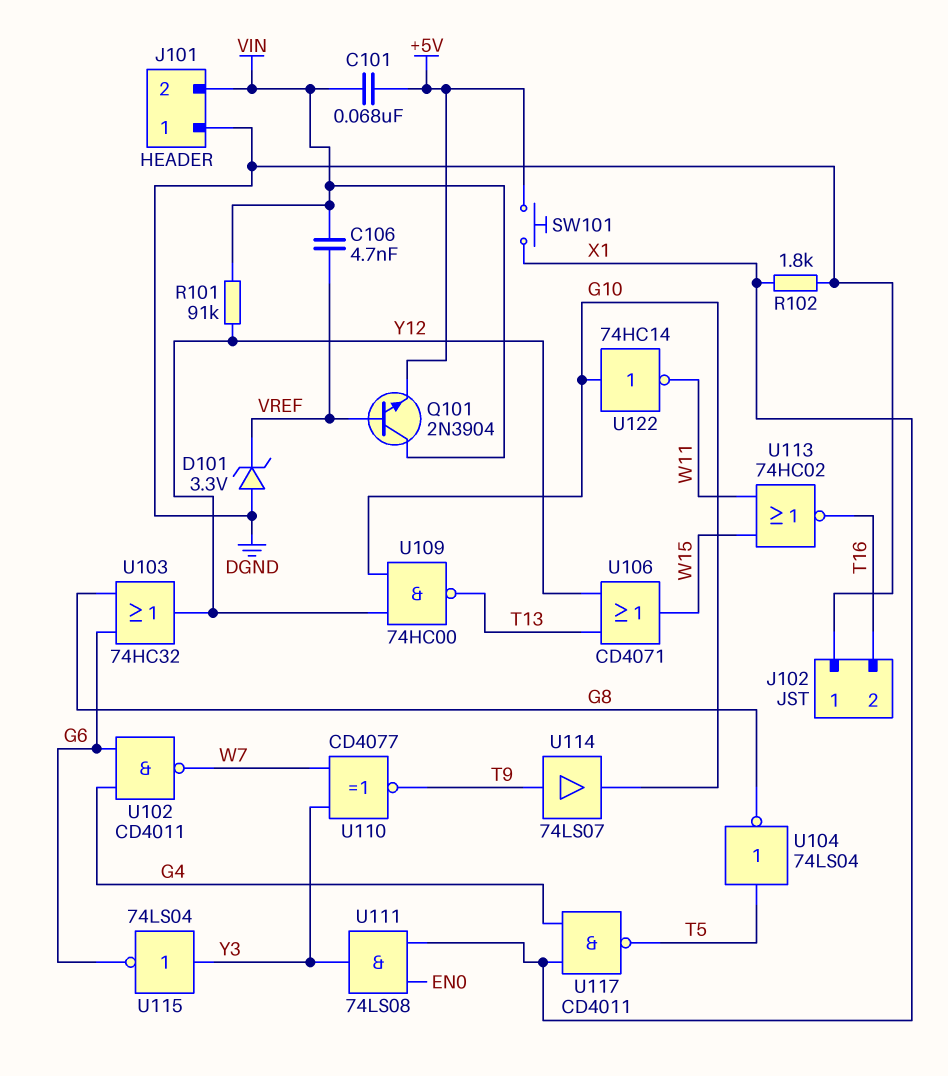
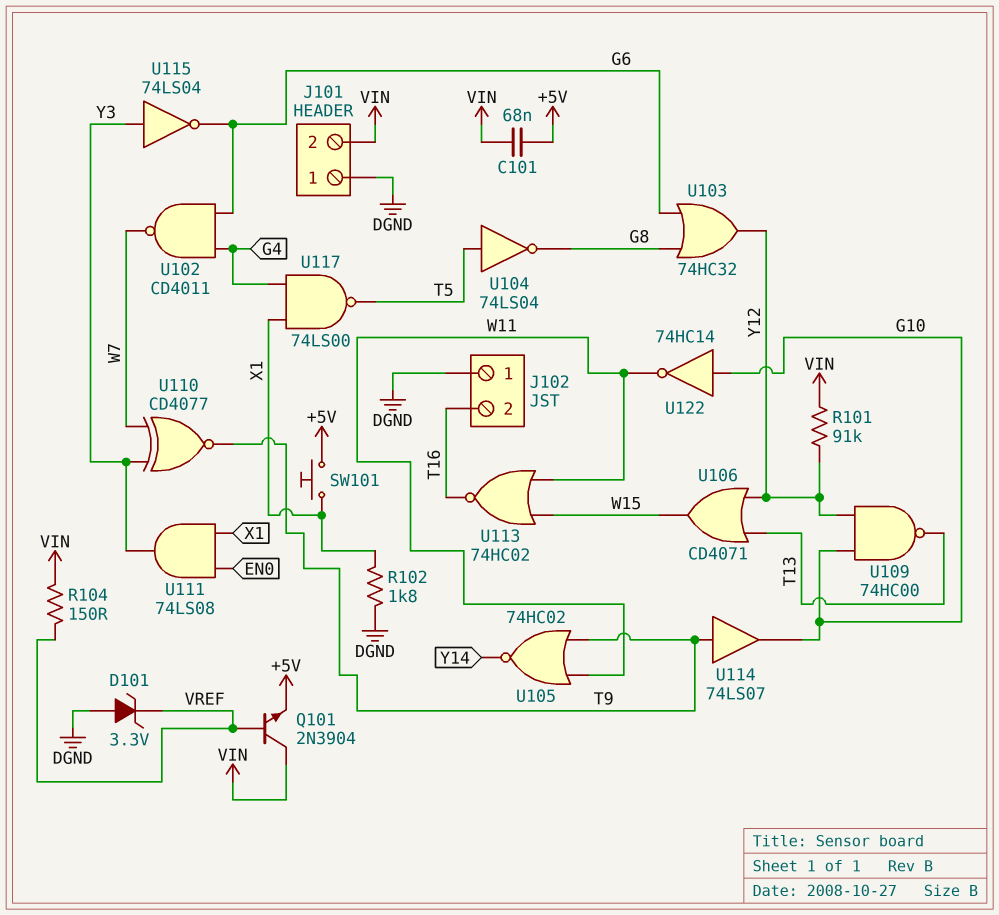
C106: 4.7nF (VIN, VREF) -> none
R104: none -> 150 (VIN, VREF)
U105: none -> NOR 74HC02 (in T9, in W11, out Y14)
U117: NAND CD4011 (in G4, in X1, out T5) -> NAND 74LS00 (in G4, in X1, out T5)

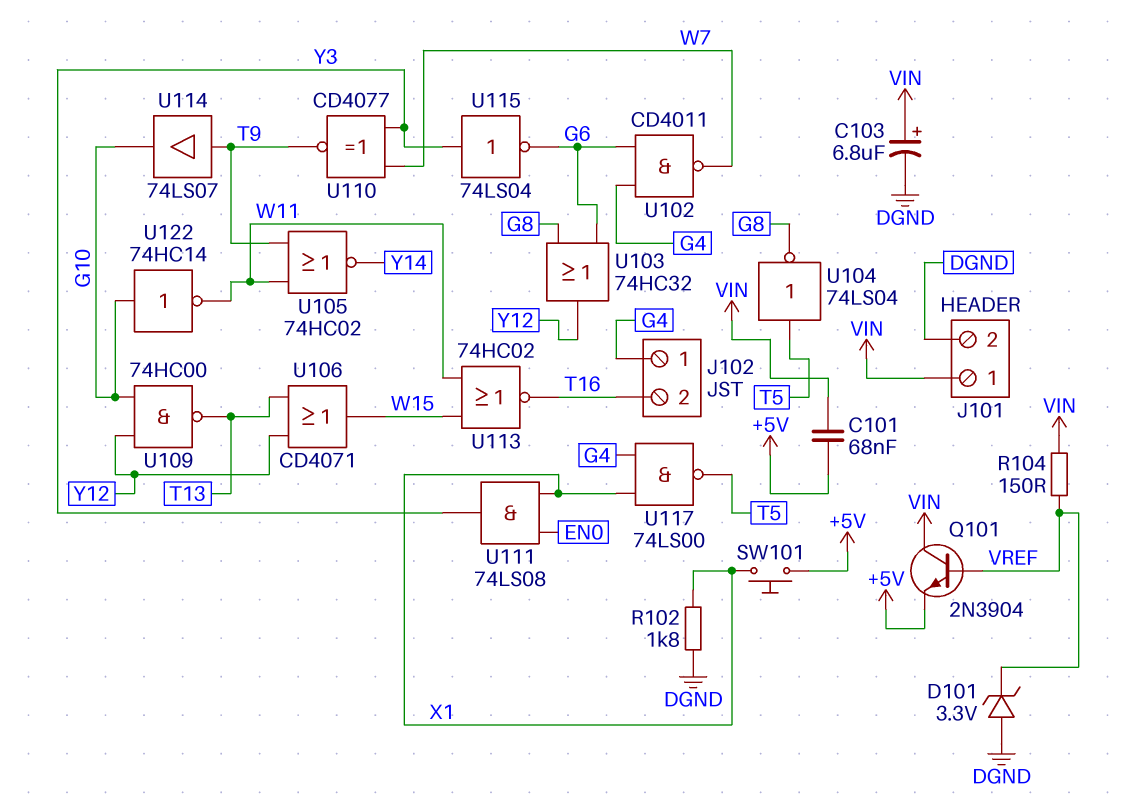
C103: none -> 6.8uF (plus VIN, minus DGND)
J101 pin 1: DGND -> VIN
J101 pin 2: VIN -> DGND
J102 pin 1: DGND -> G4
R101: 91k (VIN, Y12) -> none

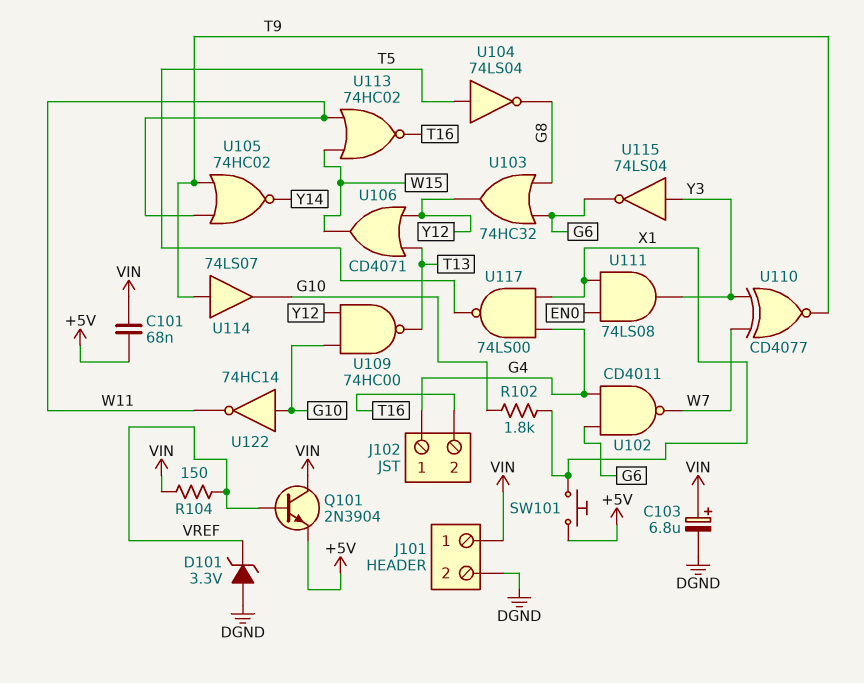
R102: 1.8k (DGND, X1) -> 1.8k (G10, X1)

